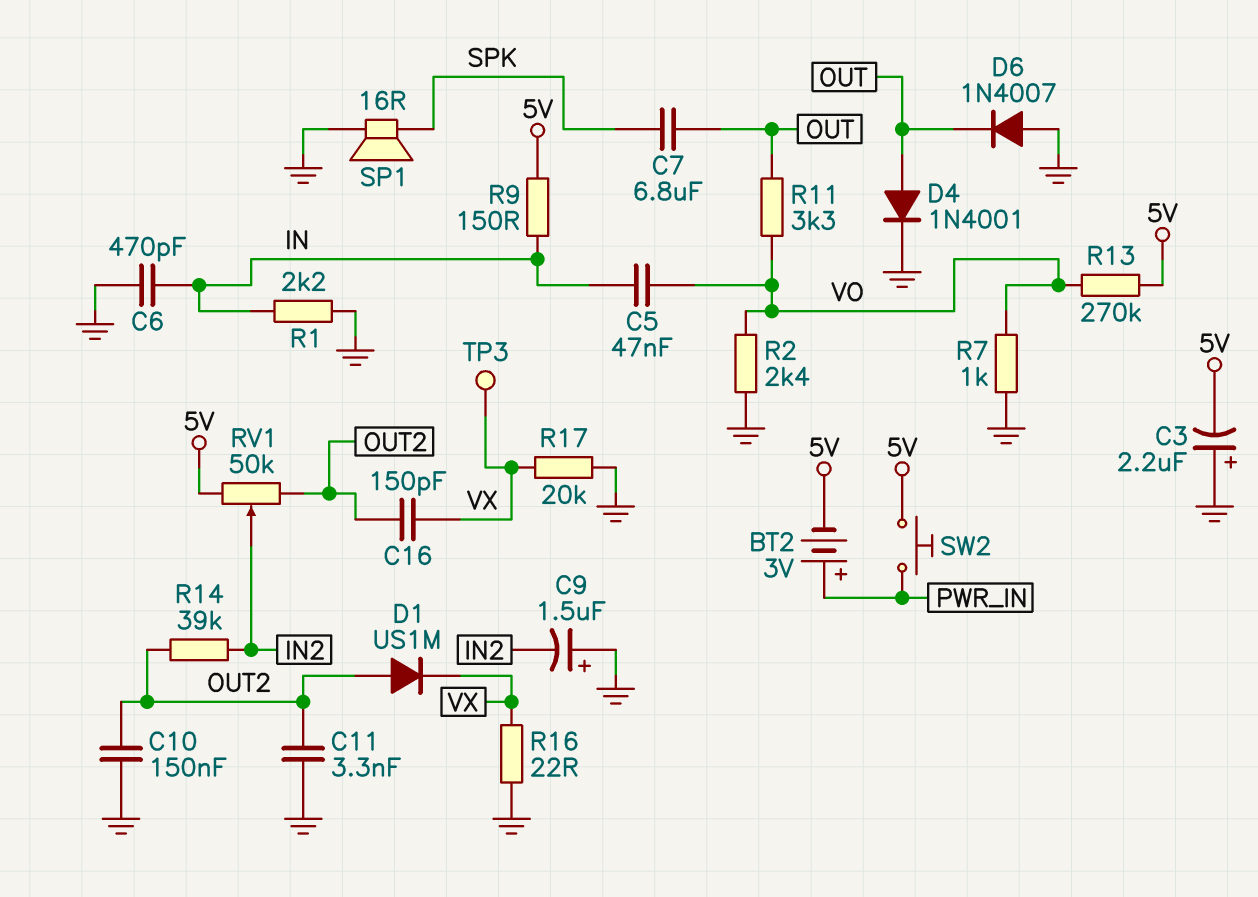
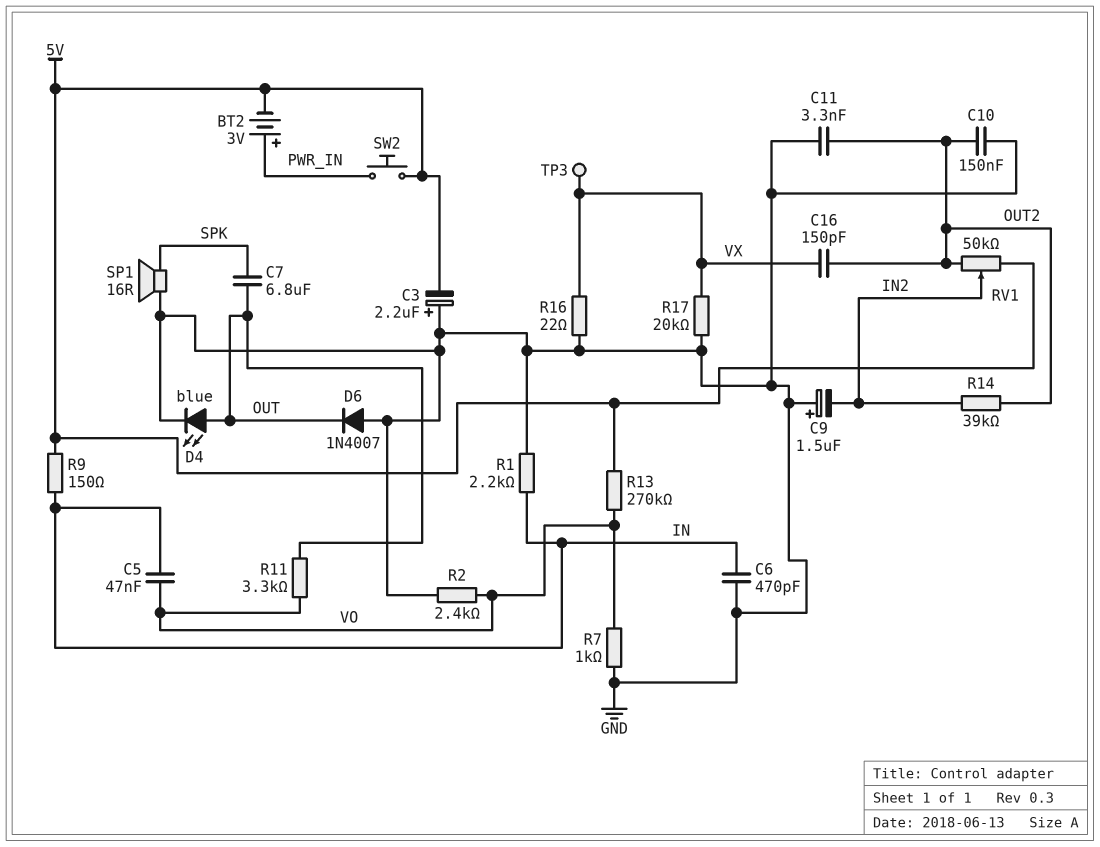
D1: diode US1M (A OUT2, K VX) -> none
D4: diode 1N4001 (A OUT, K GND) -> LED blue (A OUT, K GND)

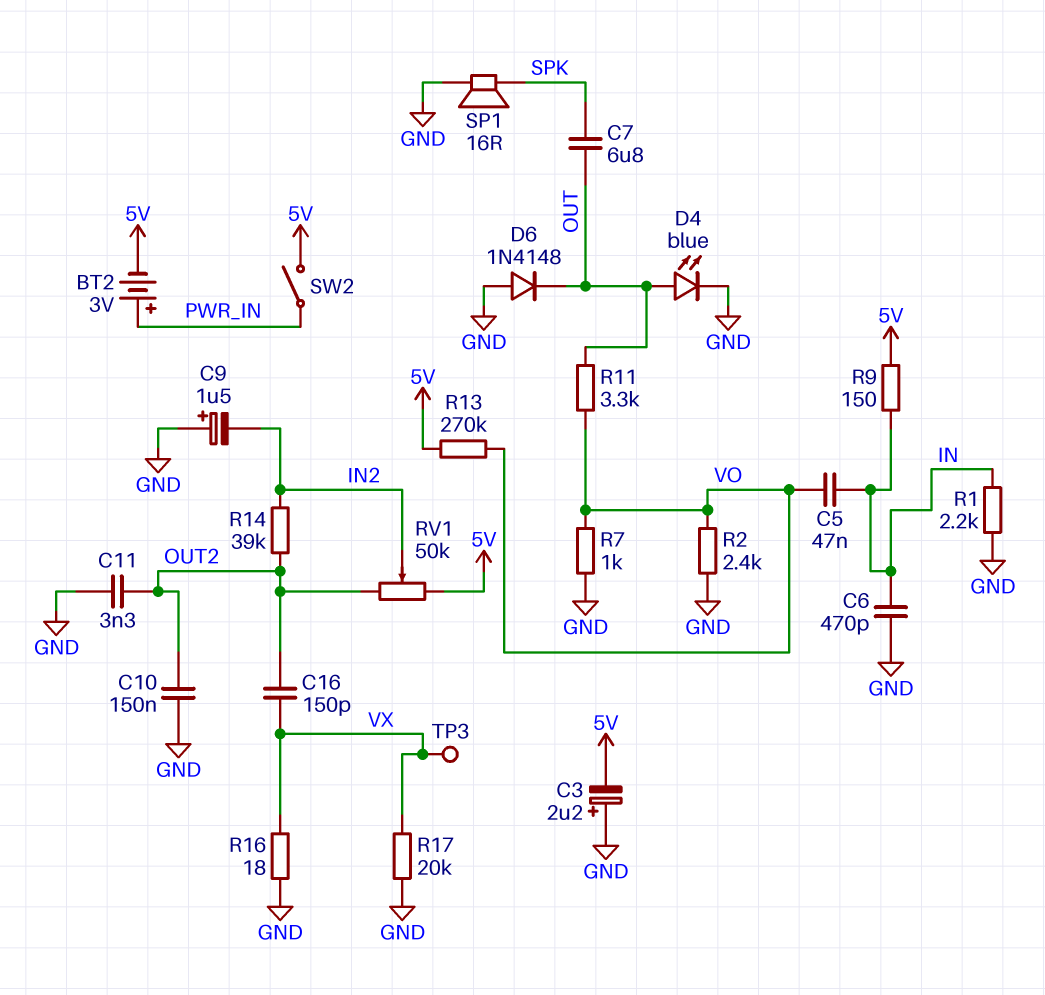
D6: diode 1N4007 (A GND, K OUT) -> diode 1N4148 (A GND, K OUT)
R16: 22 (GND, VX) -> 18 (GND, VX)
SW2: button (5V, PWR_IN) -> switch (5V, PWR_IN)

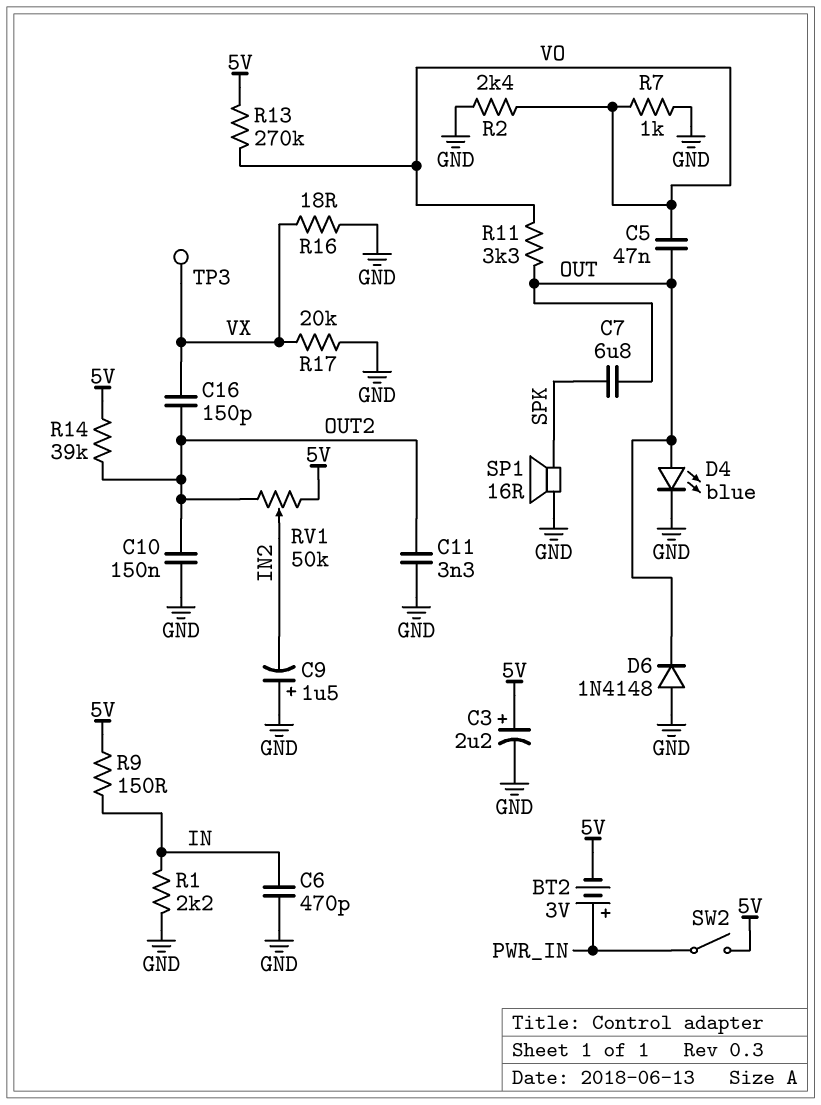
C3: 2.2uF (plus GND, minus 5V) -> 2.2uF (plus 5V, minus GND)
C5: 47nF (IN, VO) -> 47nF (OUT, VO)
R14: 39k (IN2, OUT2) -> 39k (5V, OUT2)

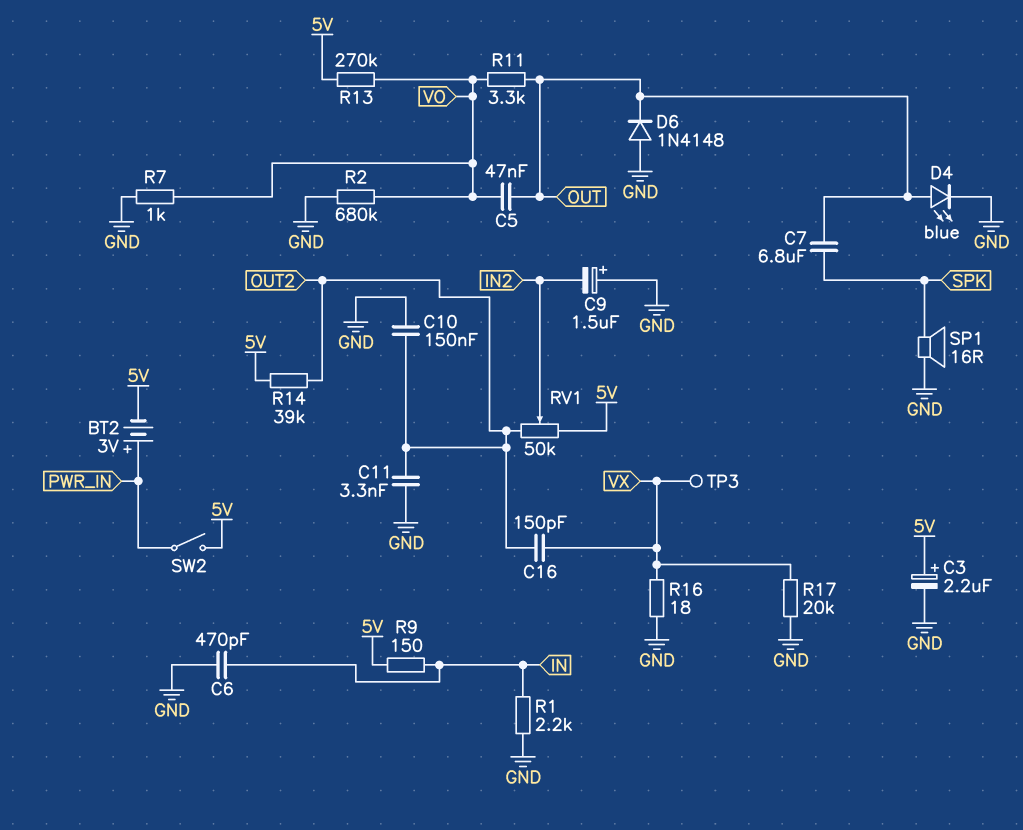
R2: 2.4k (GND, VO) -> 680k (GND, VO)

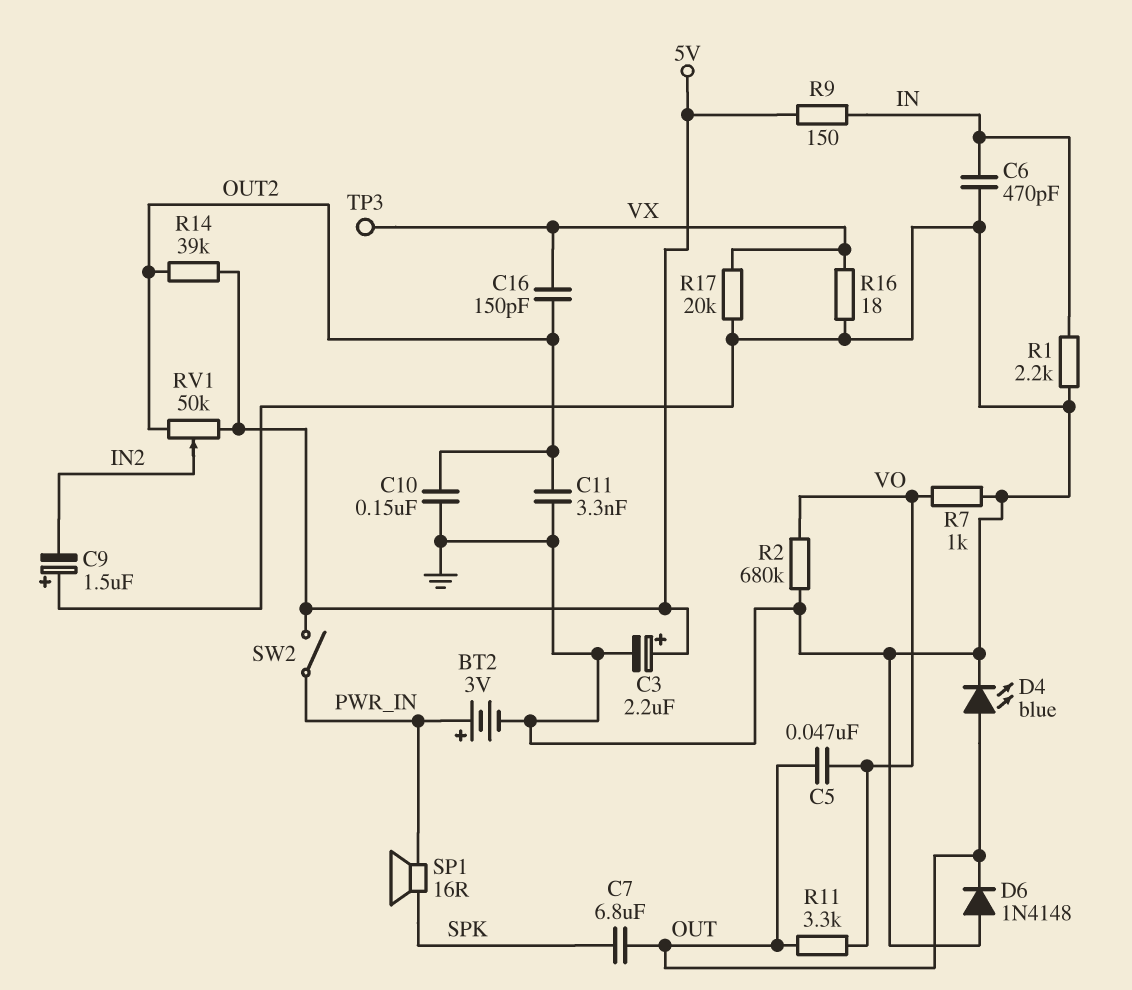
BT2: 3V (plus PWR_IN, minus 5V) -> 3V (plus PWR_IN, minus GND)
R13: 270k (5V, VO) -> none
SP1: speaker 16R (GND, SPK) -> speaker 16R (PWR_IN, SPK)

